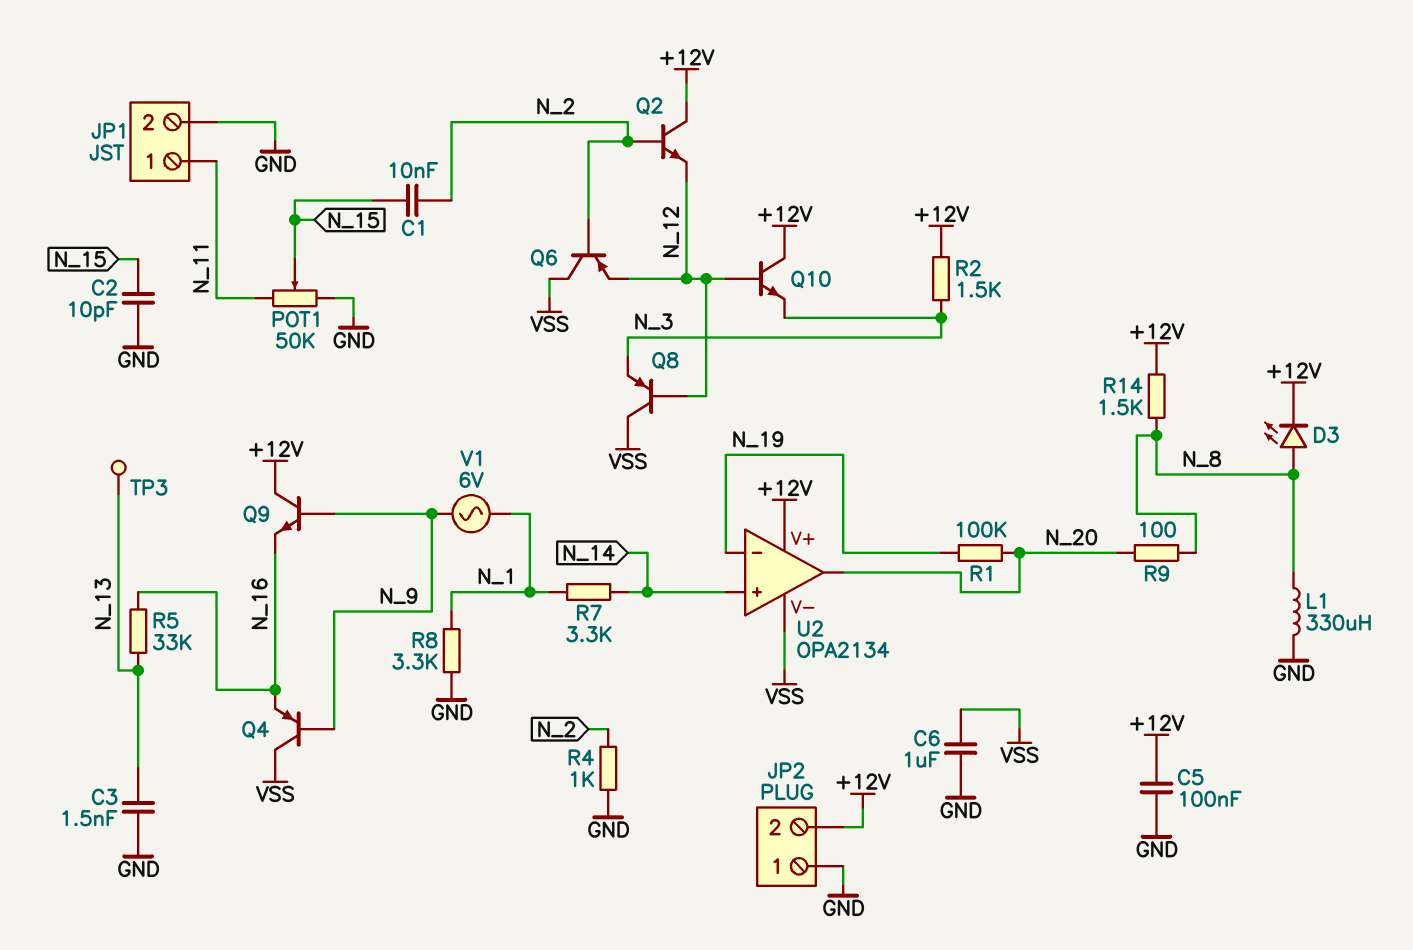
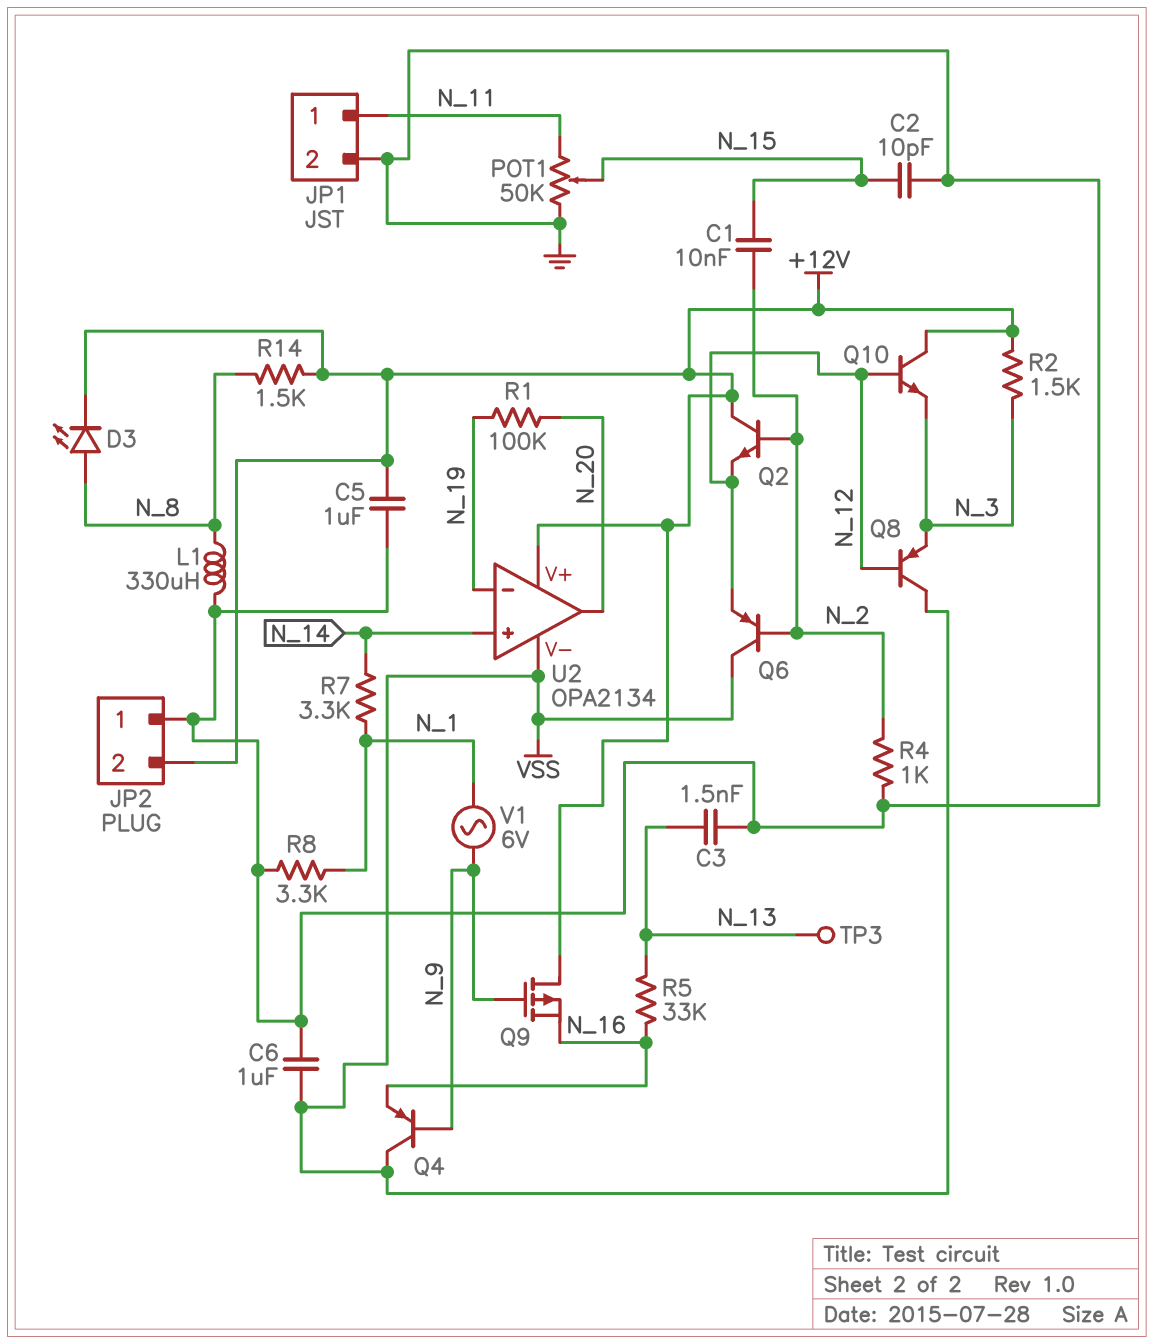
C5: 100nF (+12V, GND) -> 1uF (+12V, GND)
Q9: NPN (B N_9, C +12V, E N_16) -> PMOS (G N_9, D +12V, S N_16)
R9: 100 (N_8, N_20) -> none

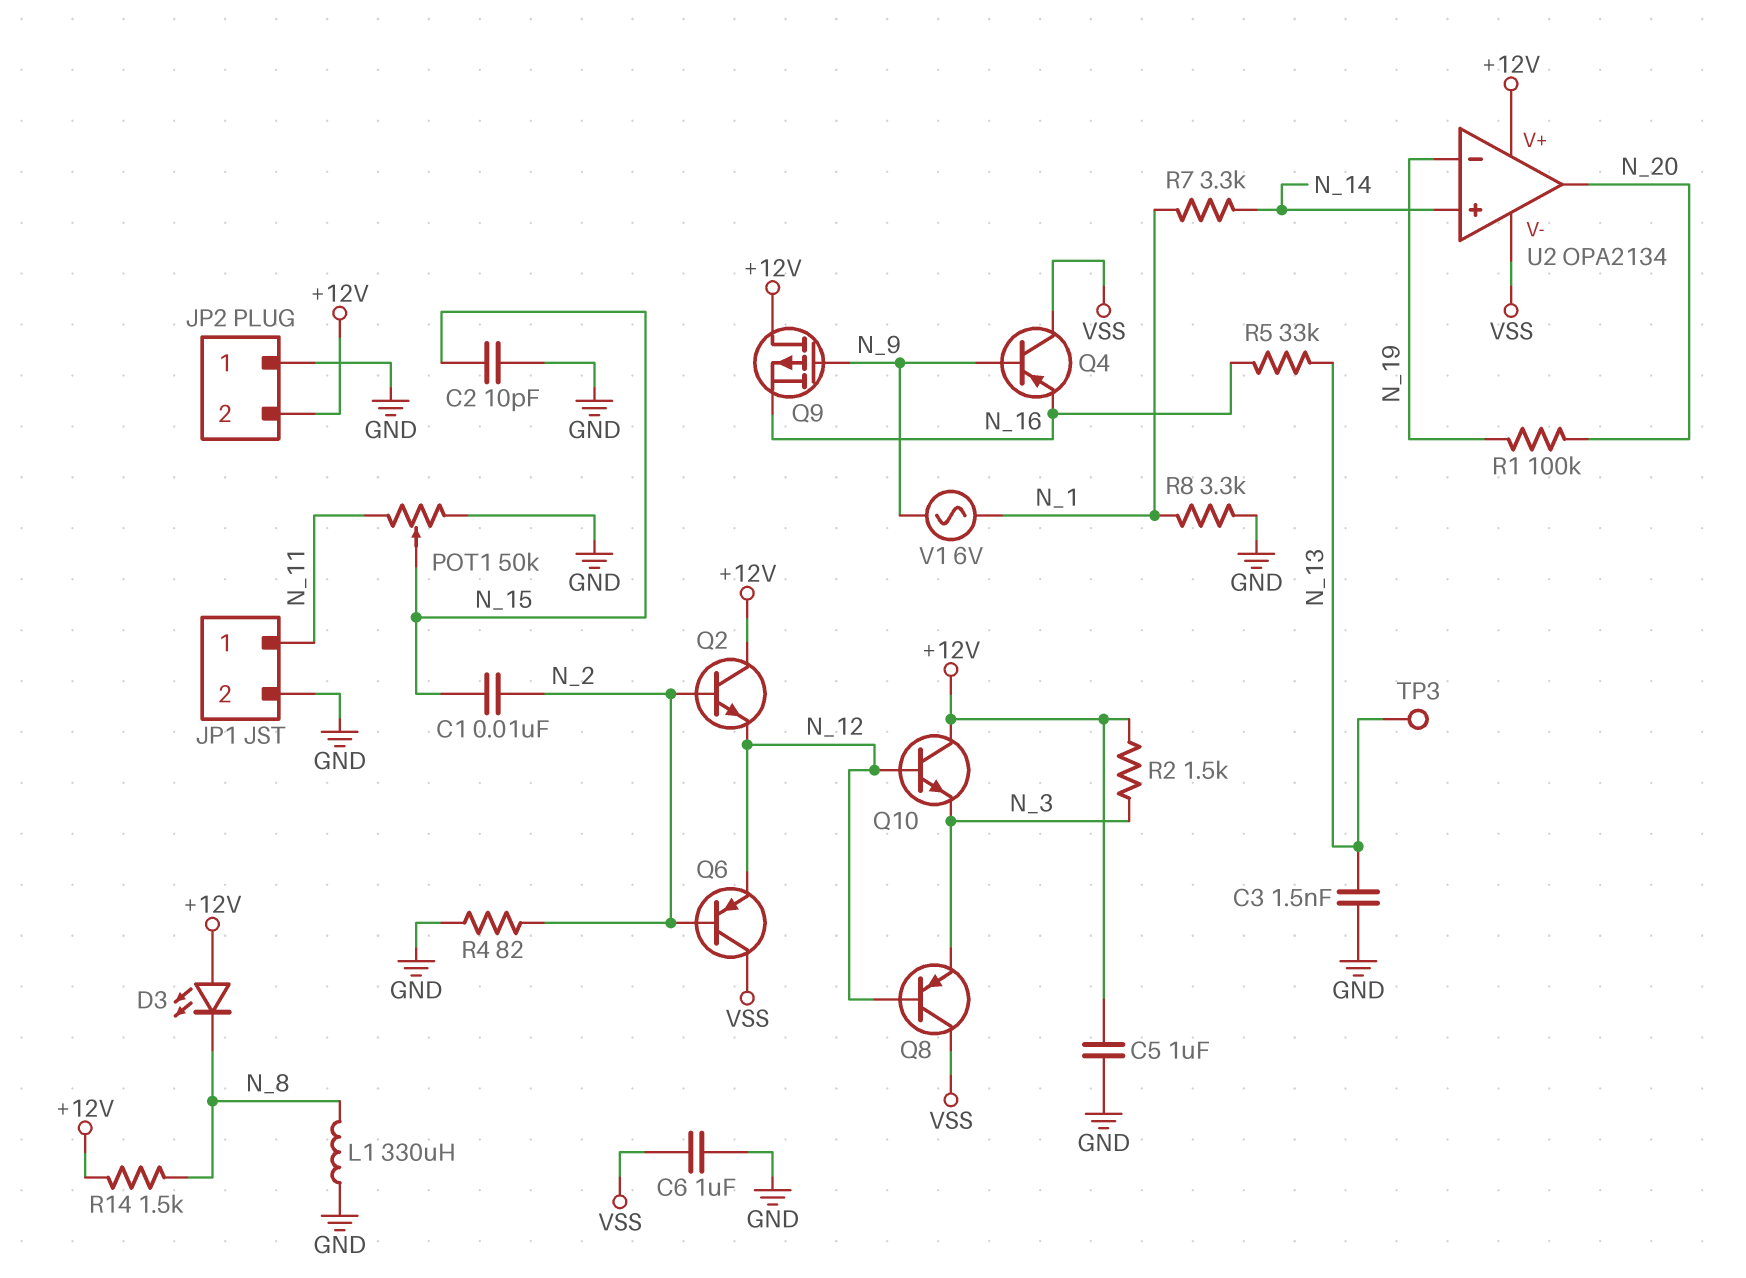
D3: LED (A N_8, K +12V) -> LED (A +12V, K N_8)
R4: 1k (GND, N_2) -> 82 (GND, N_2)

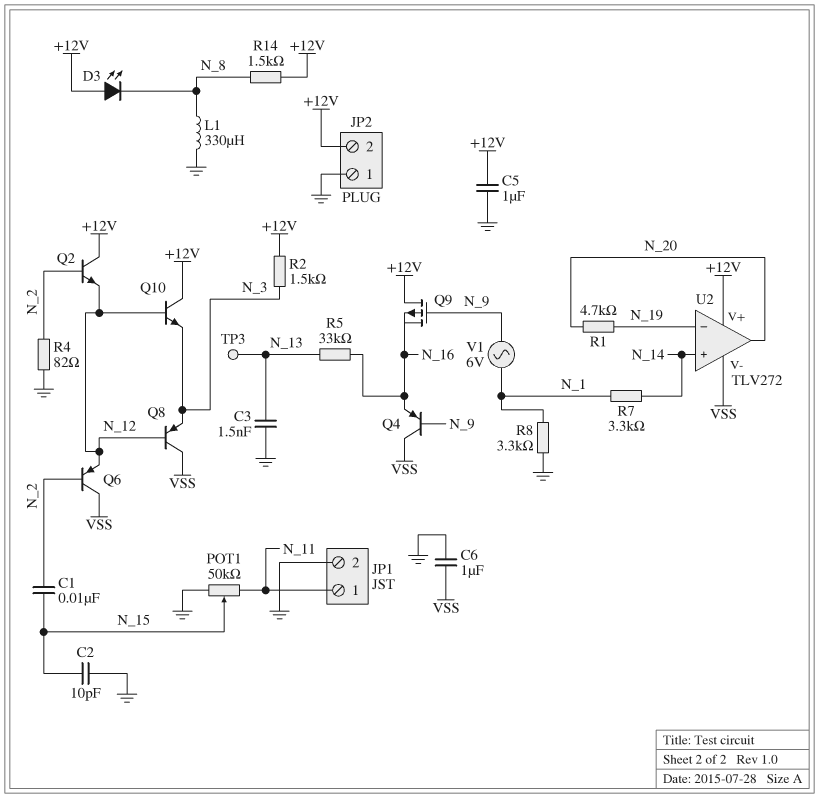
R1: 100k (N_19, N_20) -> 4.7k (N_19, N_20)
U2: OPA2134 -> TLV272

